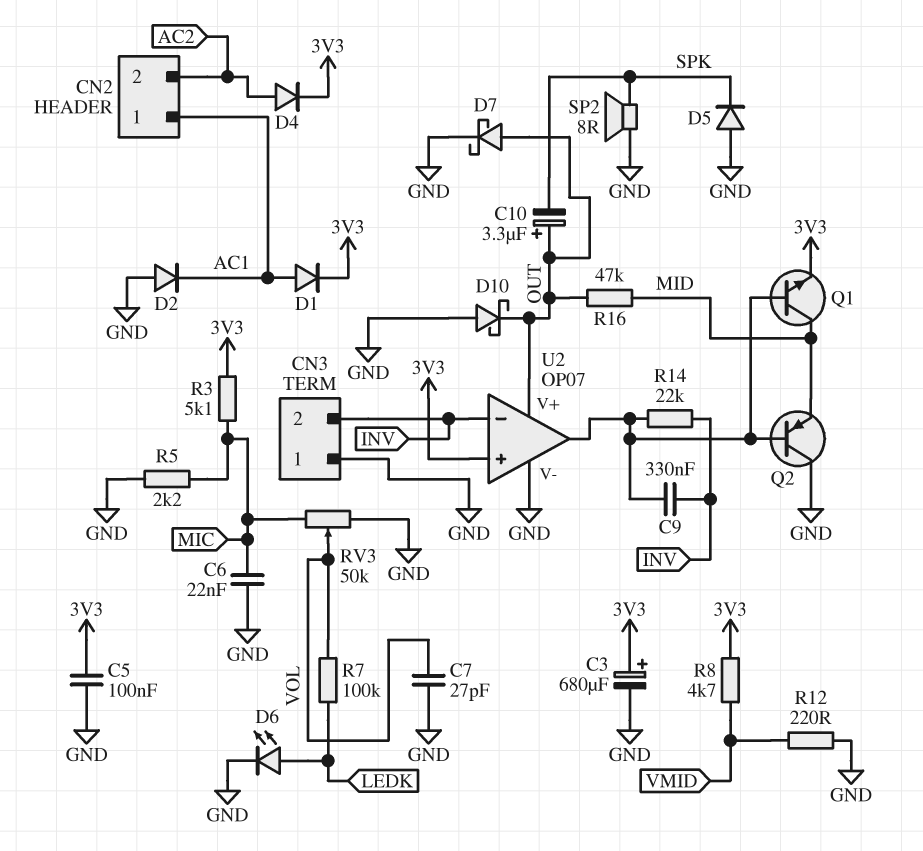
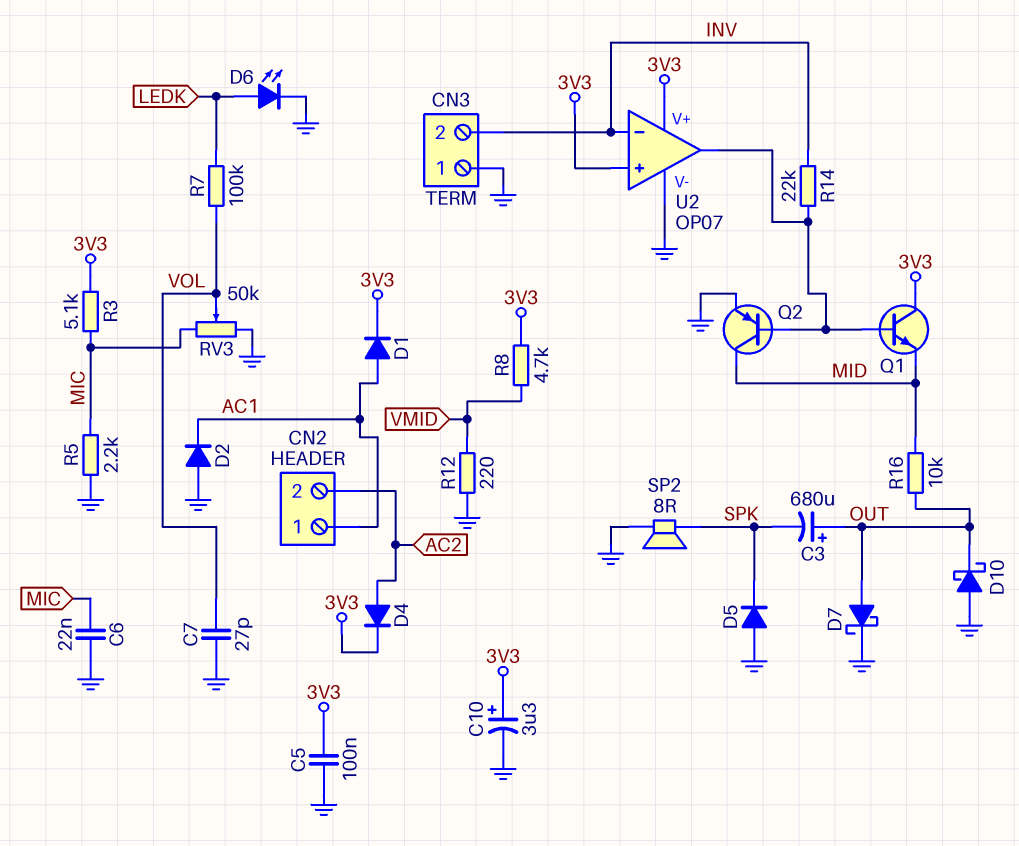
C3: 680uF (plus 3V3, minus GND) -> 680uF (plus OUT, minus SPK)
C9: 330nF (INV, U2/out) -> none
C10: 3.3uF (plus OUT, minus SPK) -> 3.3uF (plus 3V3, minus GND)
Q1: NPN (B U2/out, C MID, E 3V3) -> NPN (B U2/out, C 3V3, E MID)
Q2: PNP (B U2/out, C GND, E MID) -> PNP (B U2/out, C MID, E GND)
R16: 47k (MID, OUT) -> 10k (MID, OUT)
U2 pin V+: OUT -> 3V3

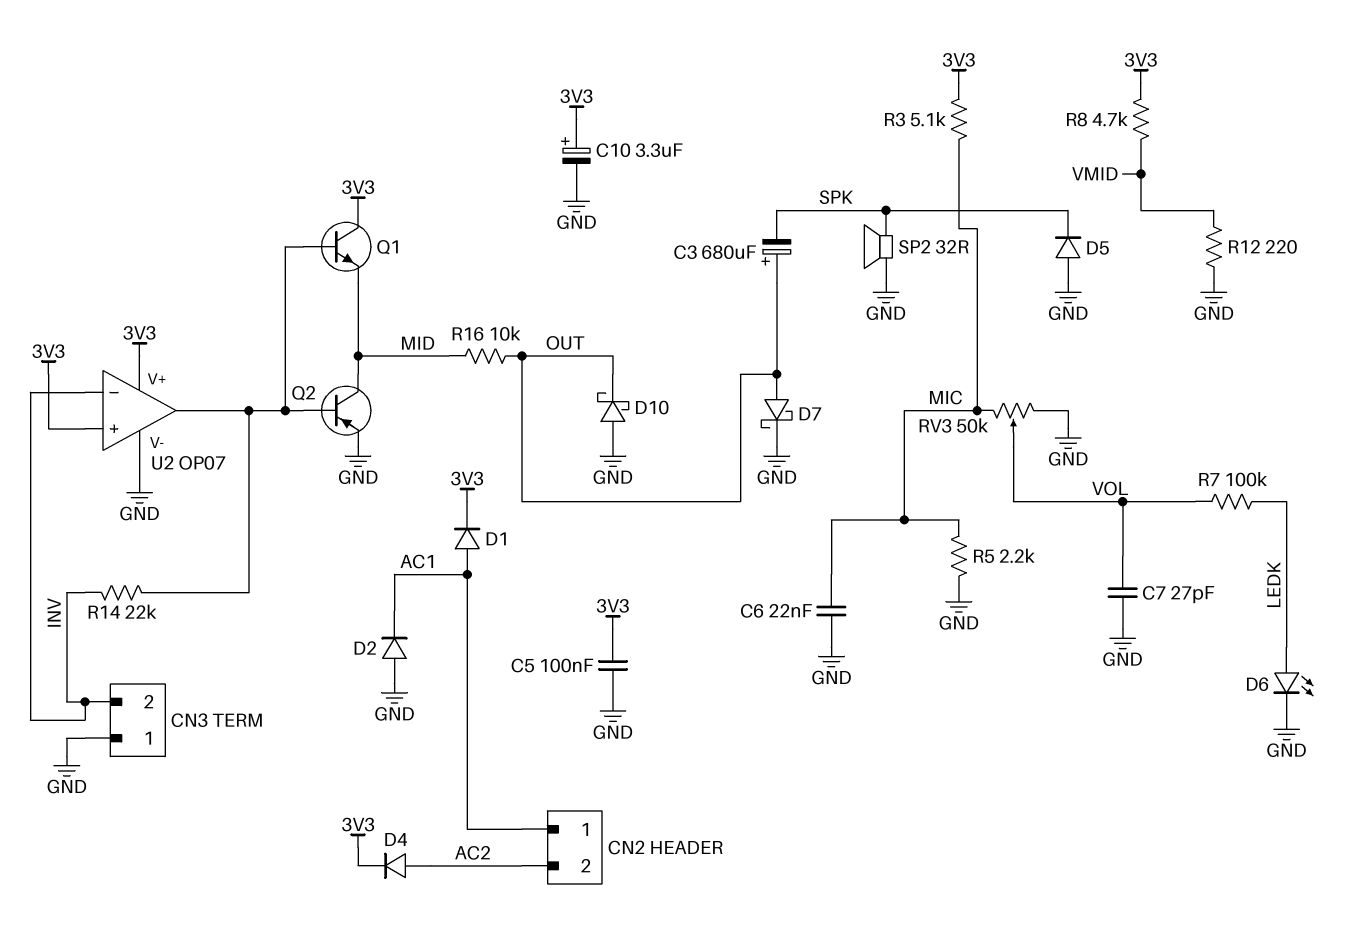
SP2: speaker 8R (GND, SPK) -> speaker 32R (GND, SPK)

